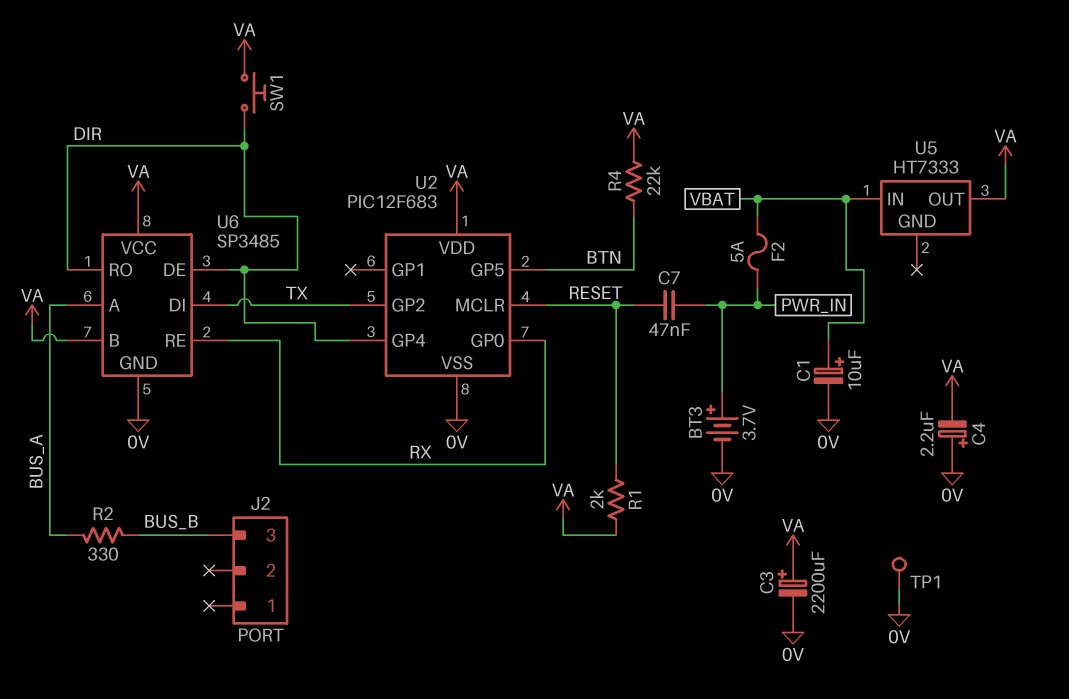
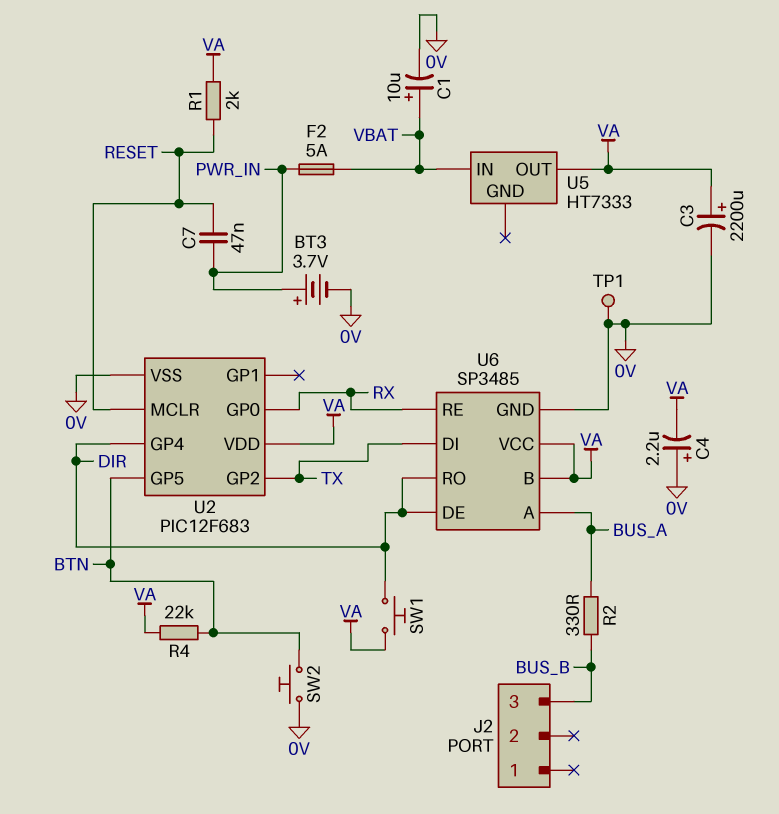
SW2: none -> button (0V, BTN)

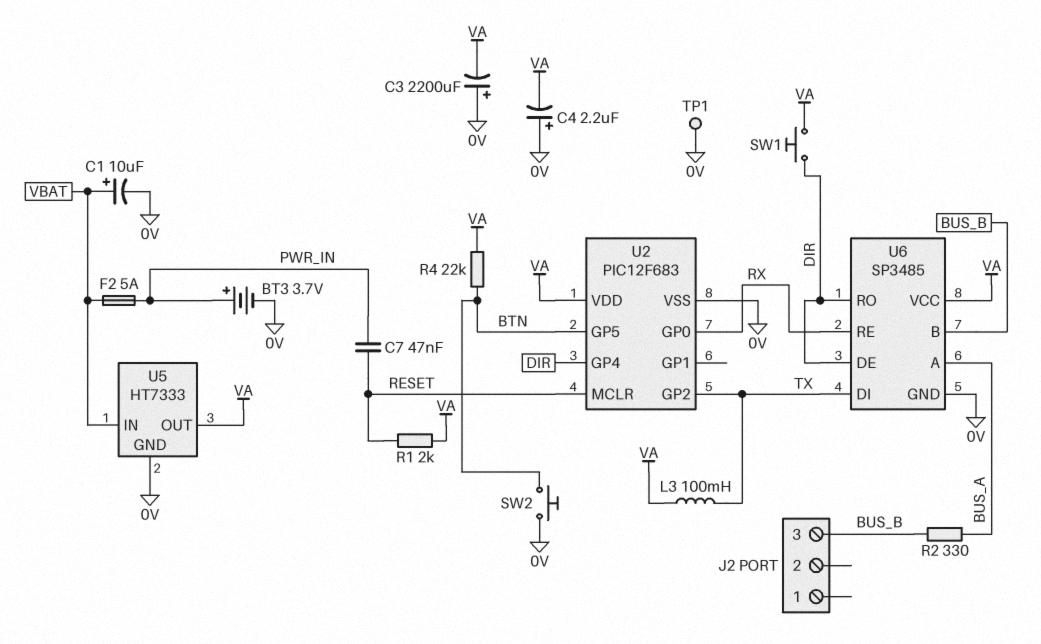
C3: 2200uF (plus VA, minus 0V) -> 2200uF (plus 0V, minus VA)
L3: none -> 100mH (TX, VA)
U5 pin GND: none -> 0V
U6 pin B: VA -> BUS_B

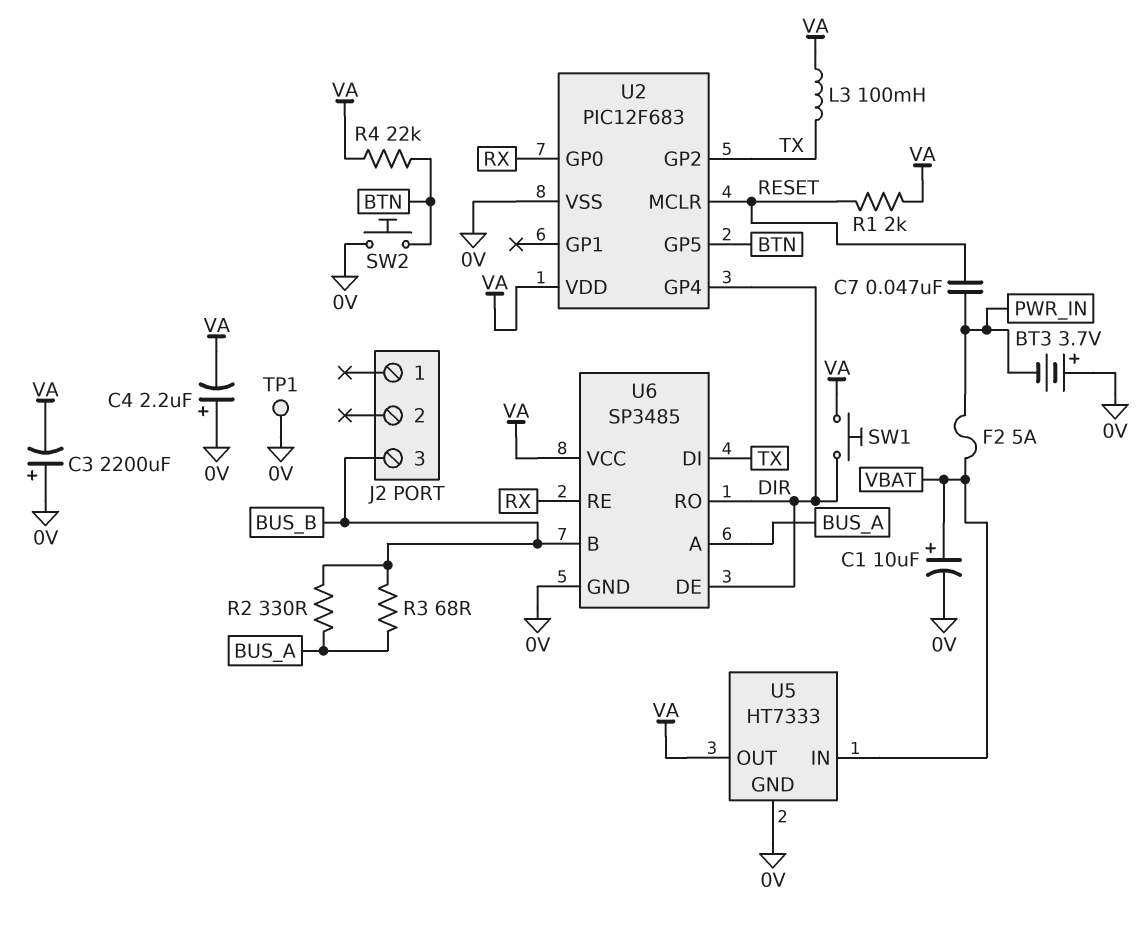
BT3: 3.7V (plus PWR_IN, minus 0V) -> 3.7V (plus 0V, minus PWR_IN)
R3: none -> 68 (BUS_A, BUS_B)

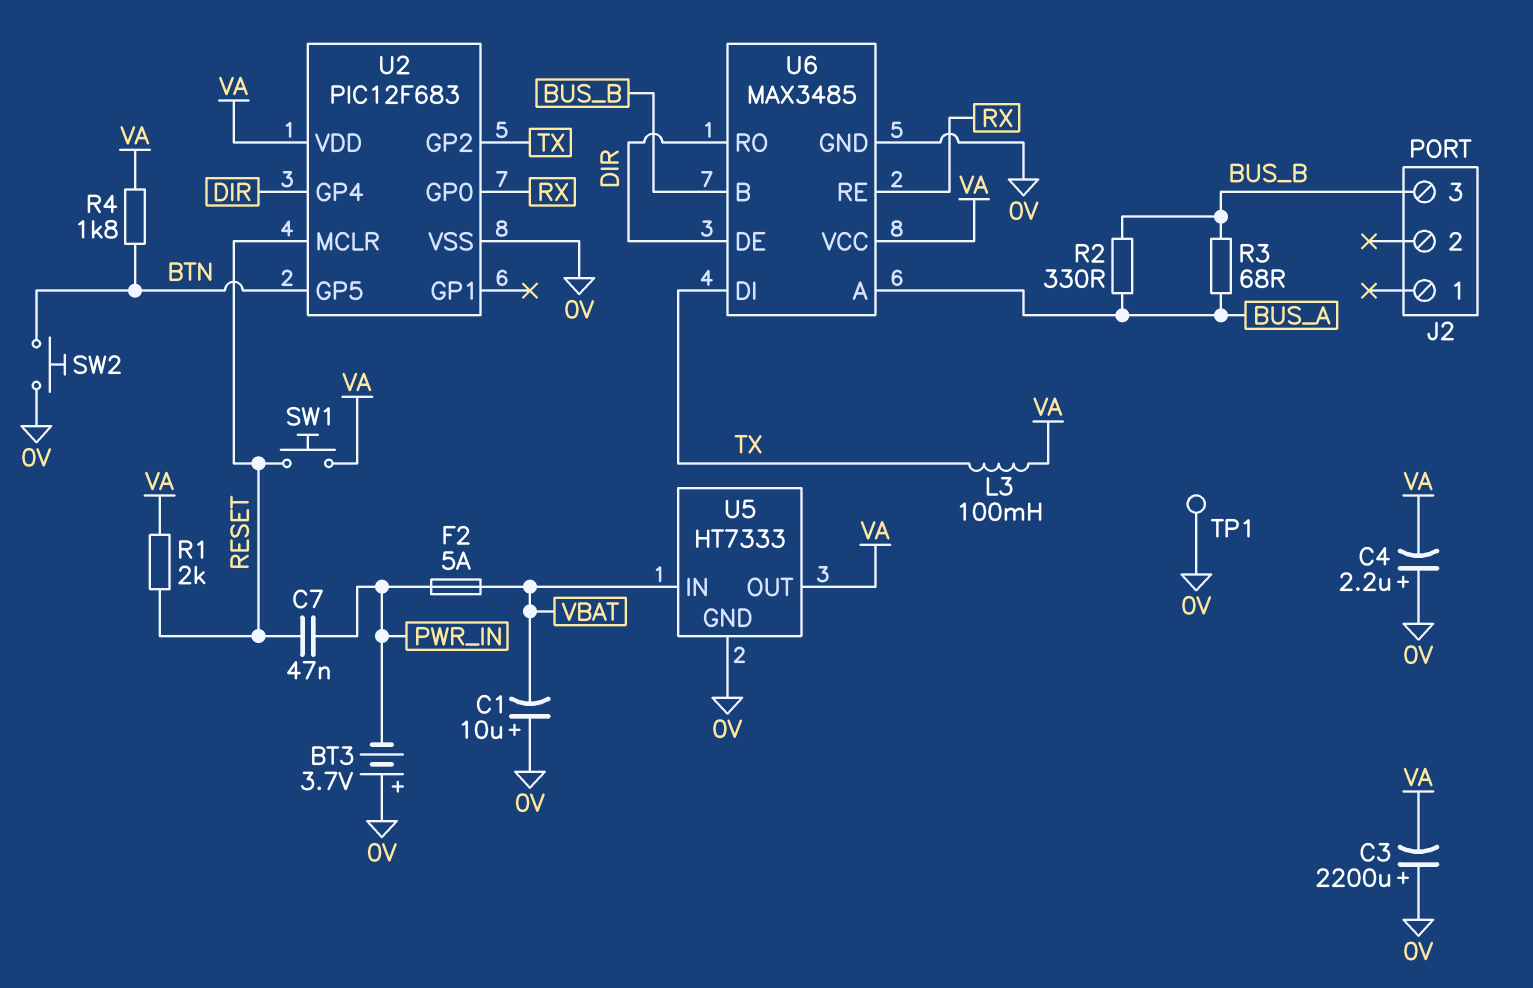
C1: 10uF (plus VBAT, minus 0V) -> 10uF (plus 0V, minus VBAT)
R4: 22k (BTN, VA) -> 1.8k (BTN, VA)
SW1: button (DIR, VA) -> button (RESET, VA)
U6: SP3485 -> MAX3485

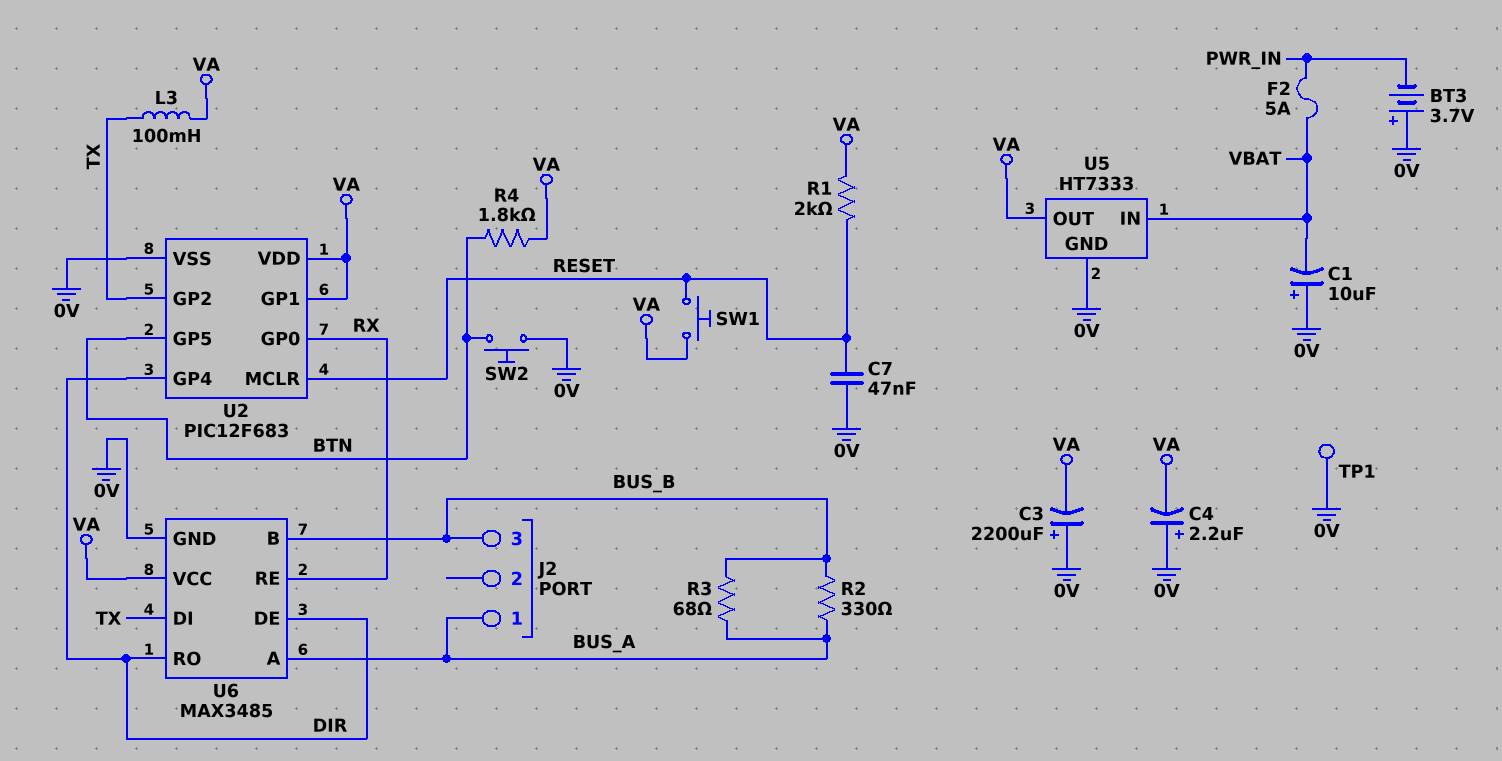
C7: 47nF (PWR_IN, RESET) -> 47nF (0V, RESET)
J2 pin 1: none -> BUS_A
U2 pin GP1: none -> VA

